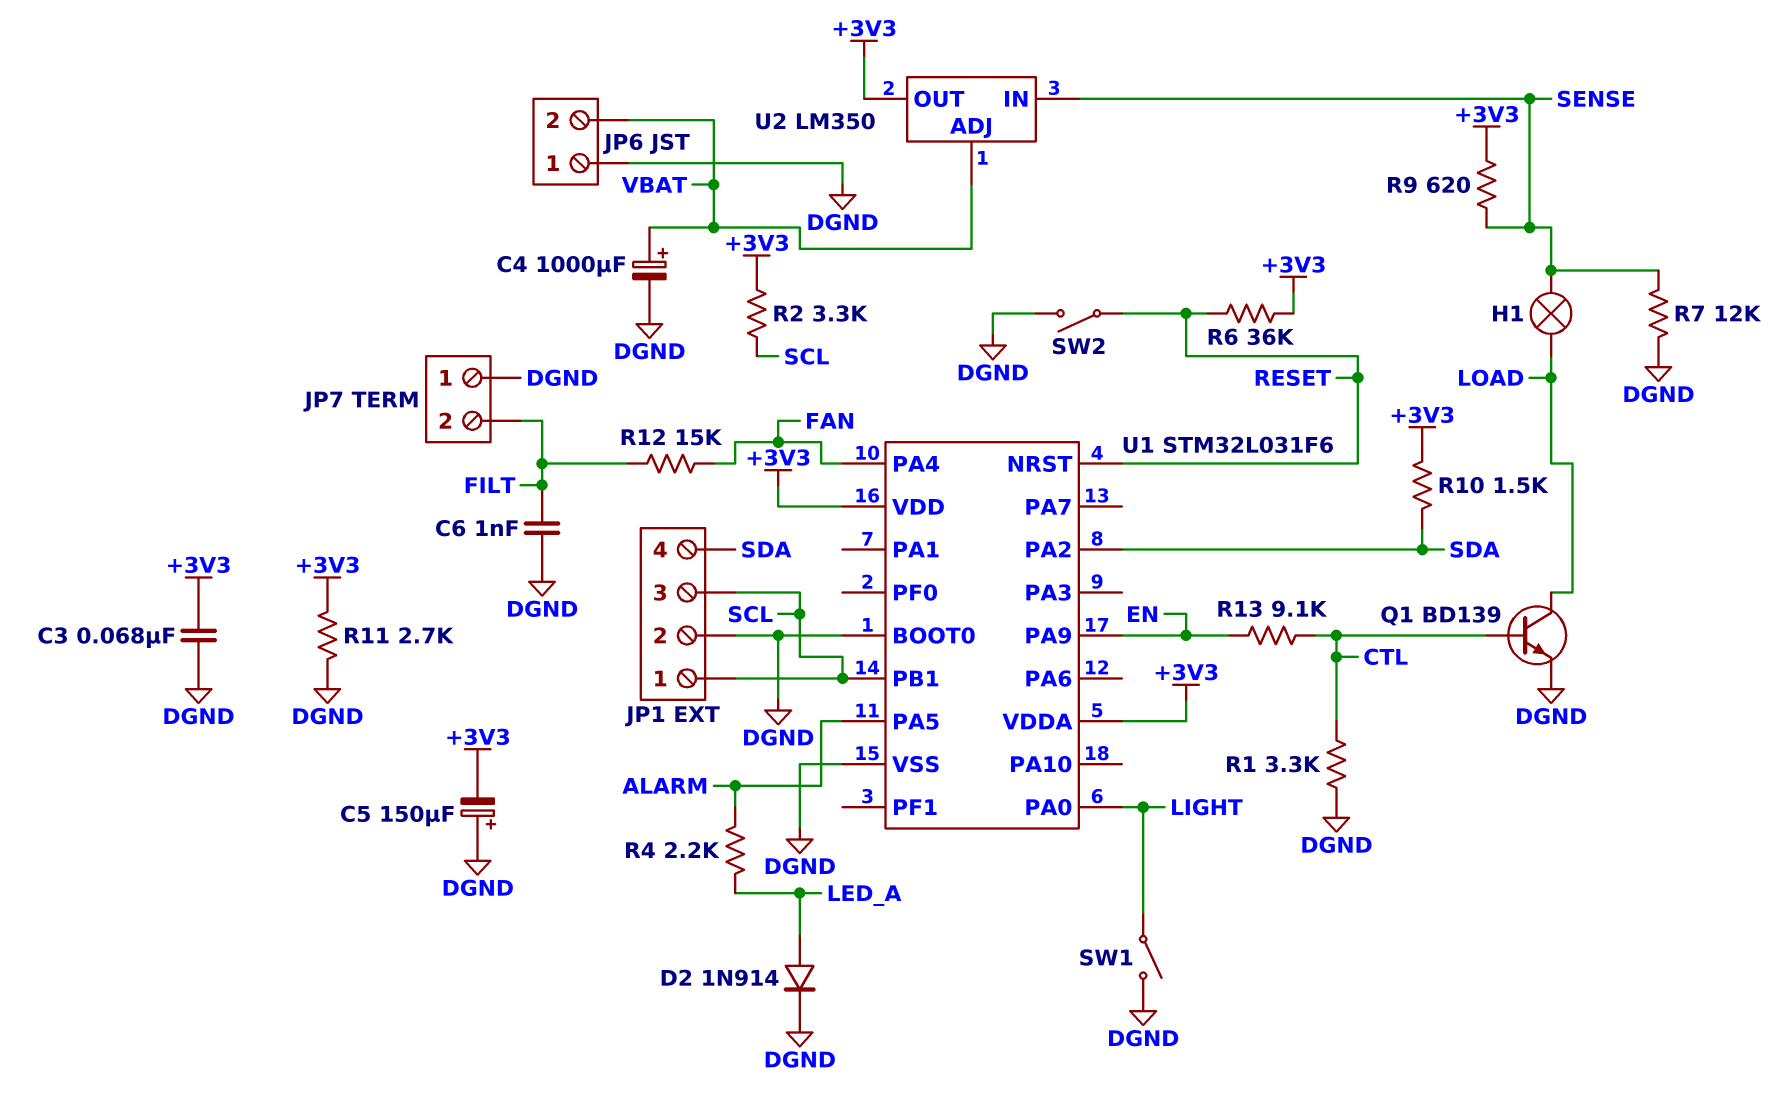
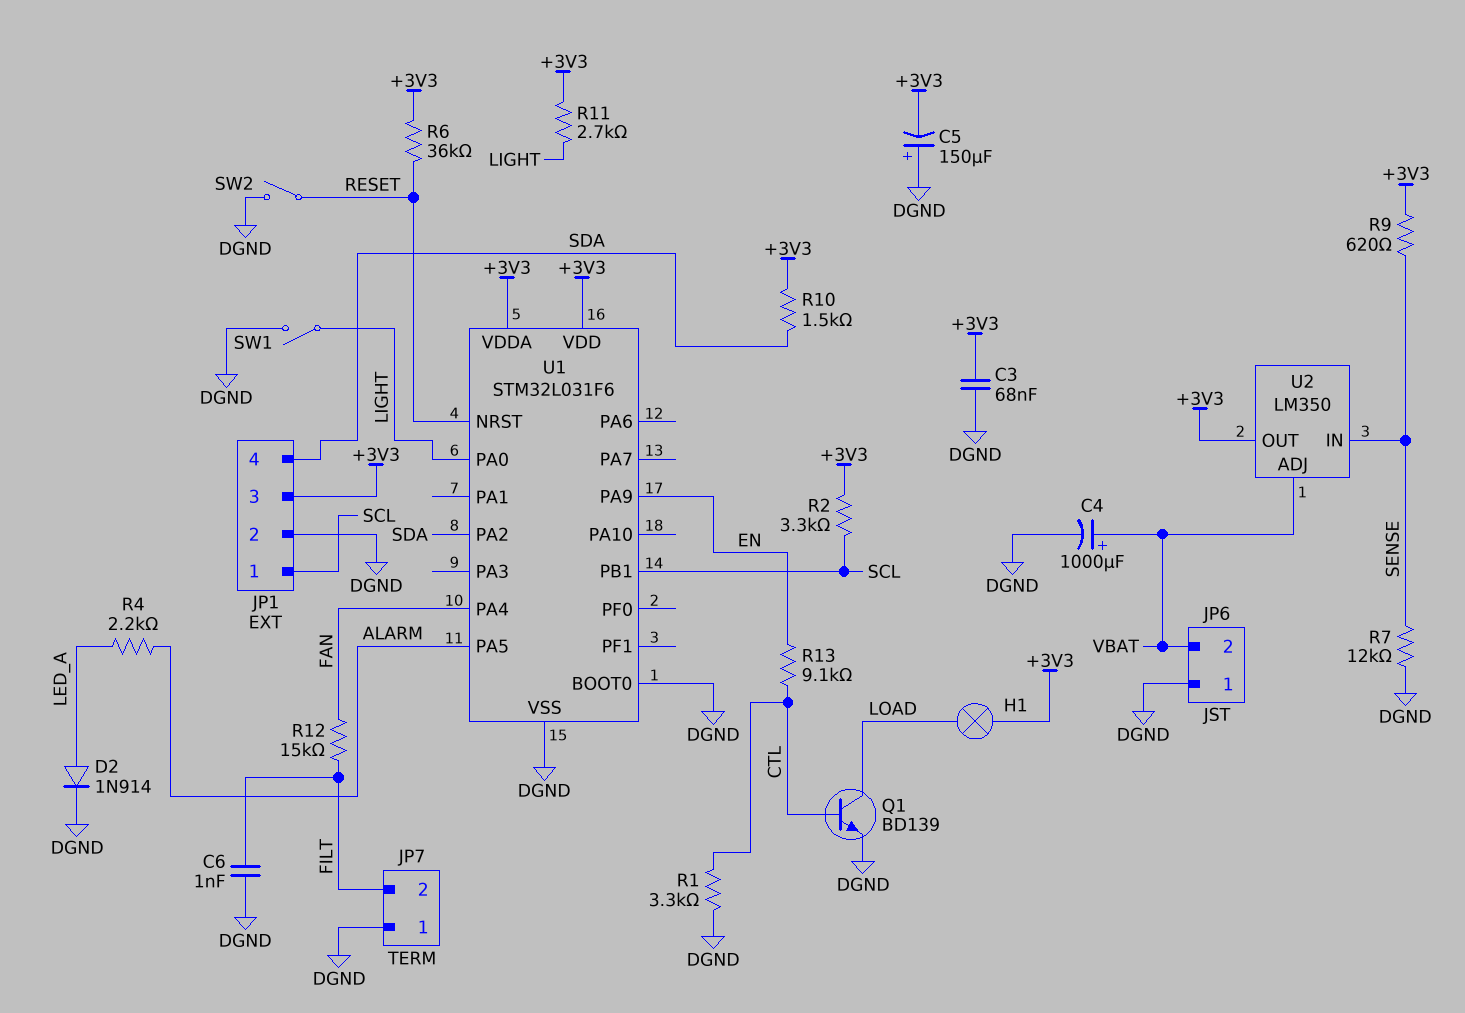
H1: lamp (LOAD, SENSE) -> lamp (+3V3, LOAD)
JP1 pin 3: SCL -> +3V3
R11: 2.7k (+3V3, DGND) -> 2.7k (+3V3, LIGHT)

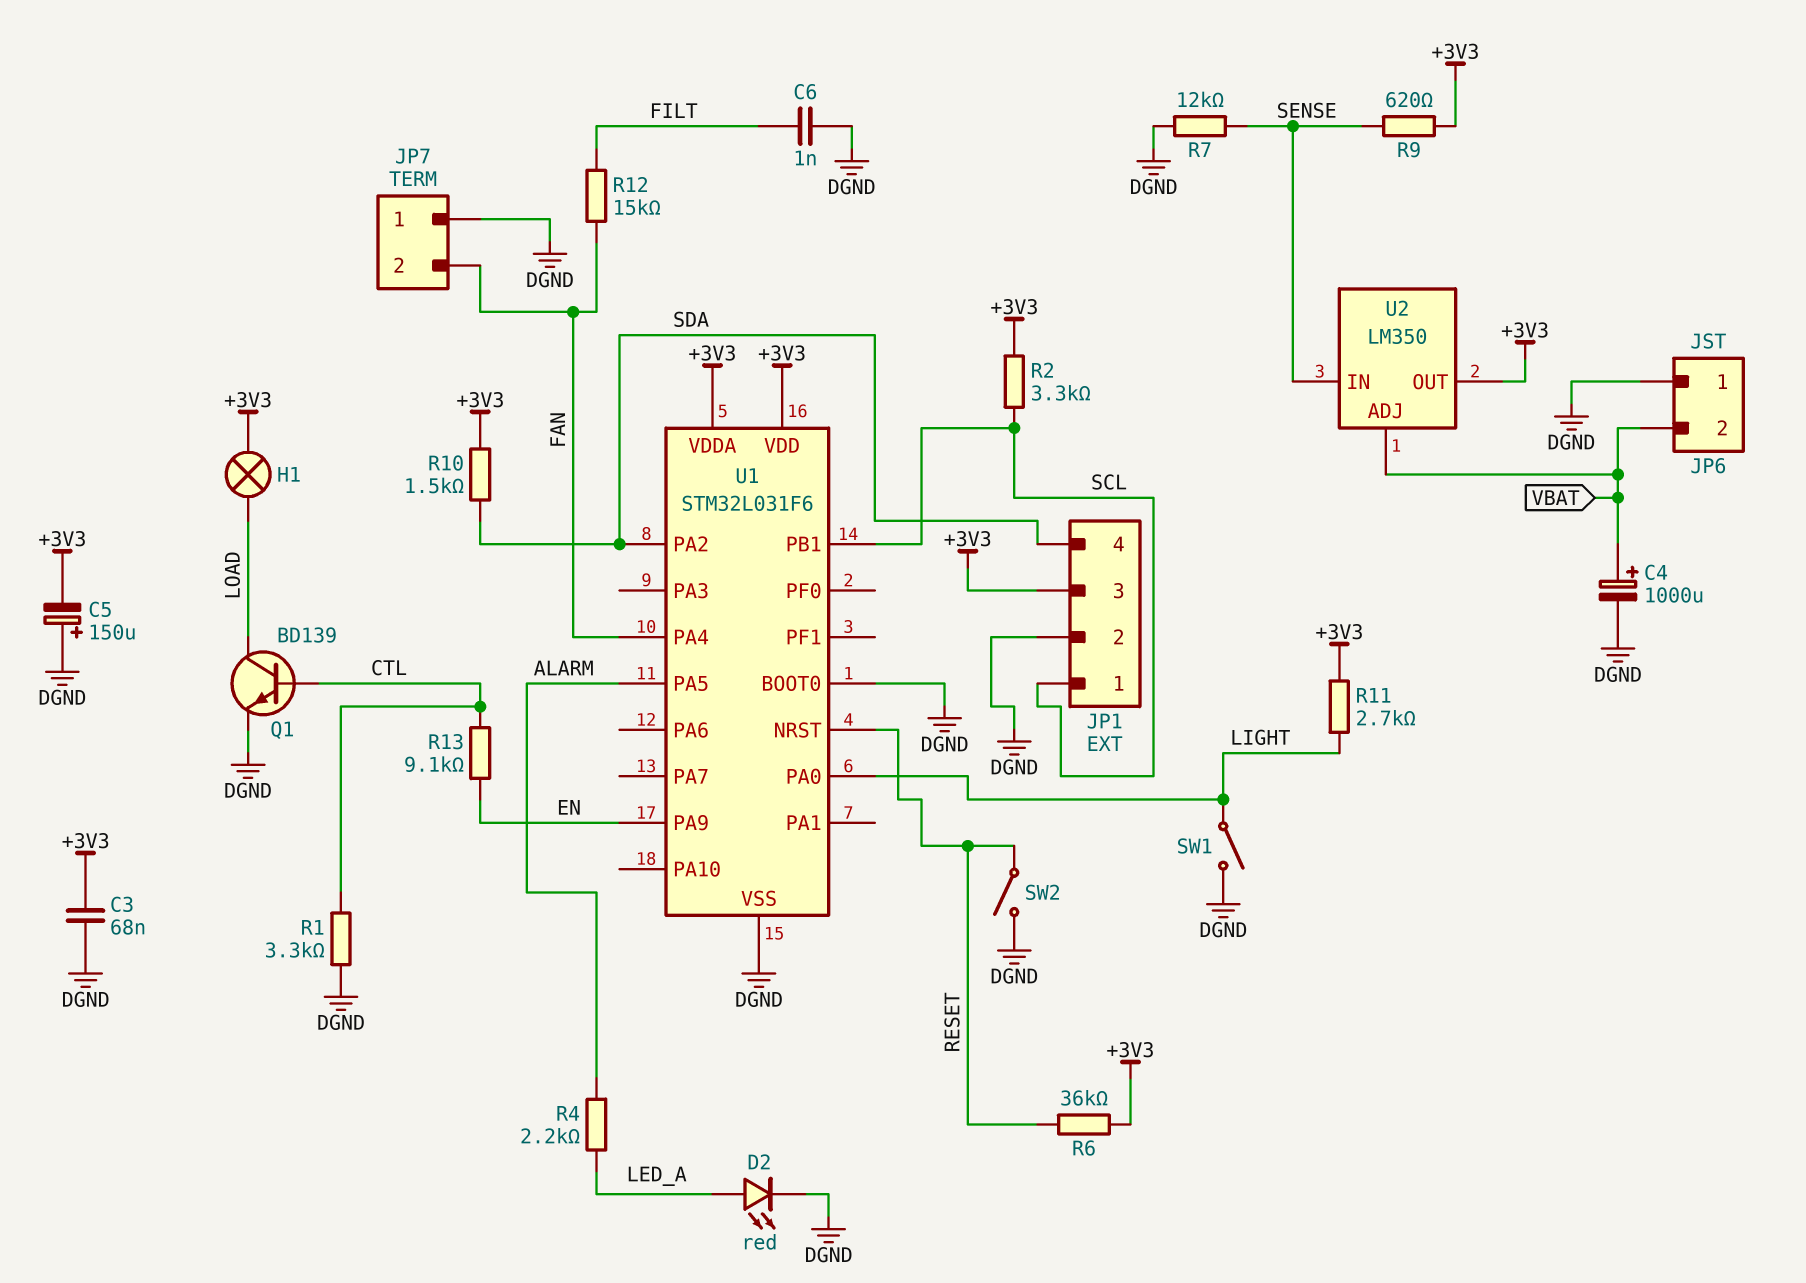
D2: diode 1N914 (A LED_A, K DGND) -> LED red (A LED_A, K DGND)
JP7 pin 2: FILT -> FAN

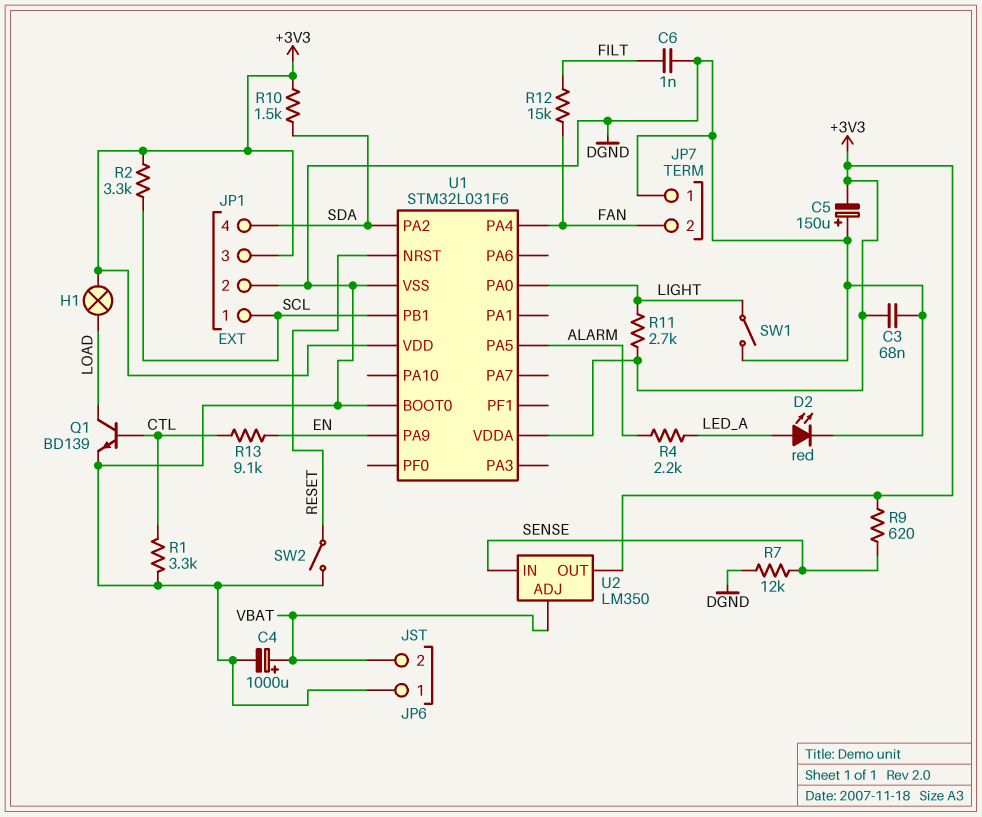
R6: 36k (+3V3, RESET) -> none

